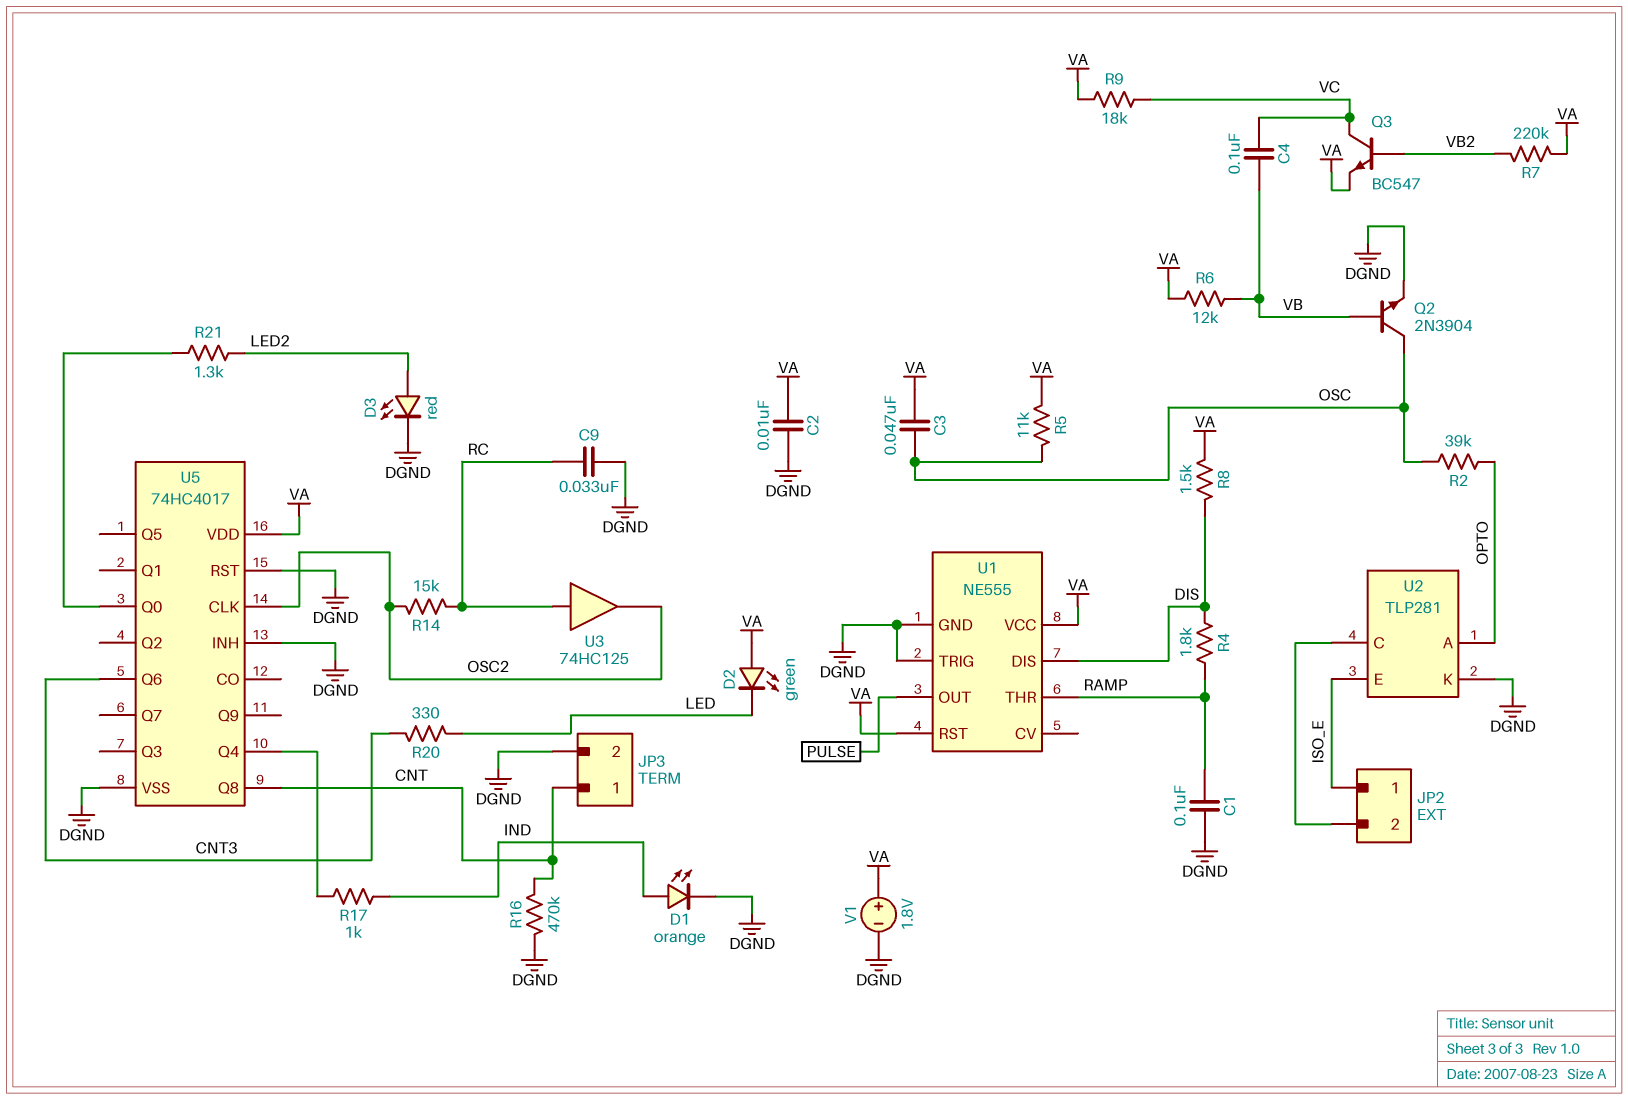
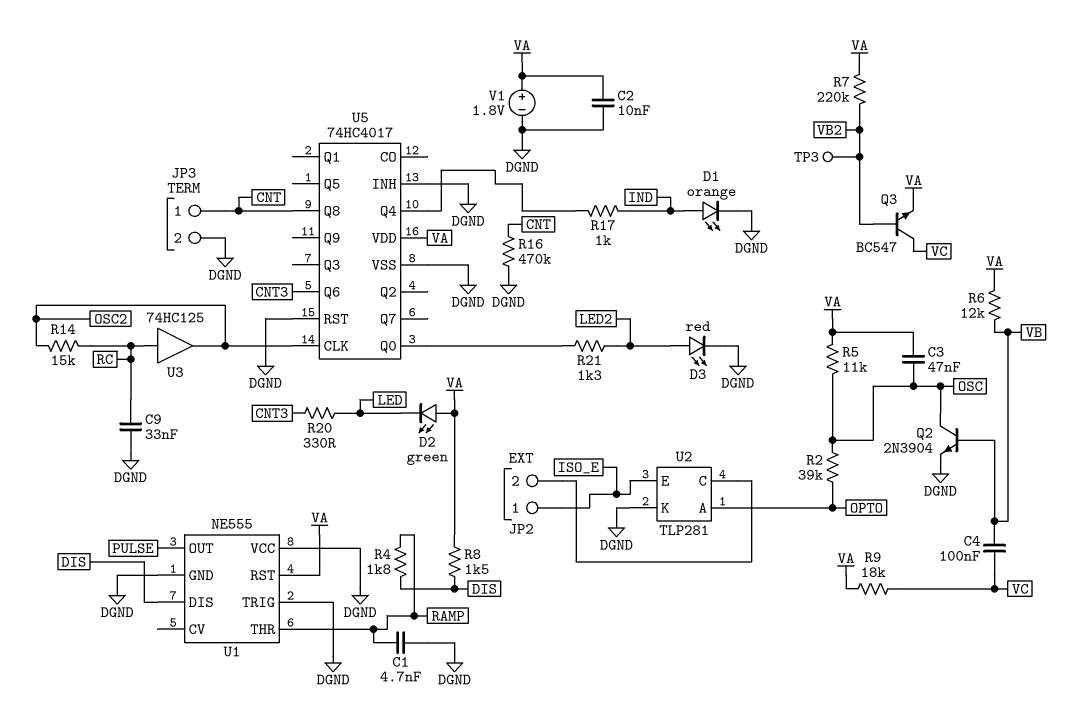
C1: 100nF (DGND, RAMP) -> 4.7nF (DGND, RAMP)
TP3: none -> test point (VB2)
U1 pin VCC: VA -> DGND

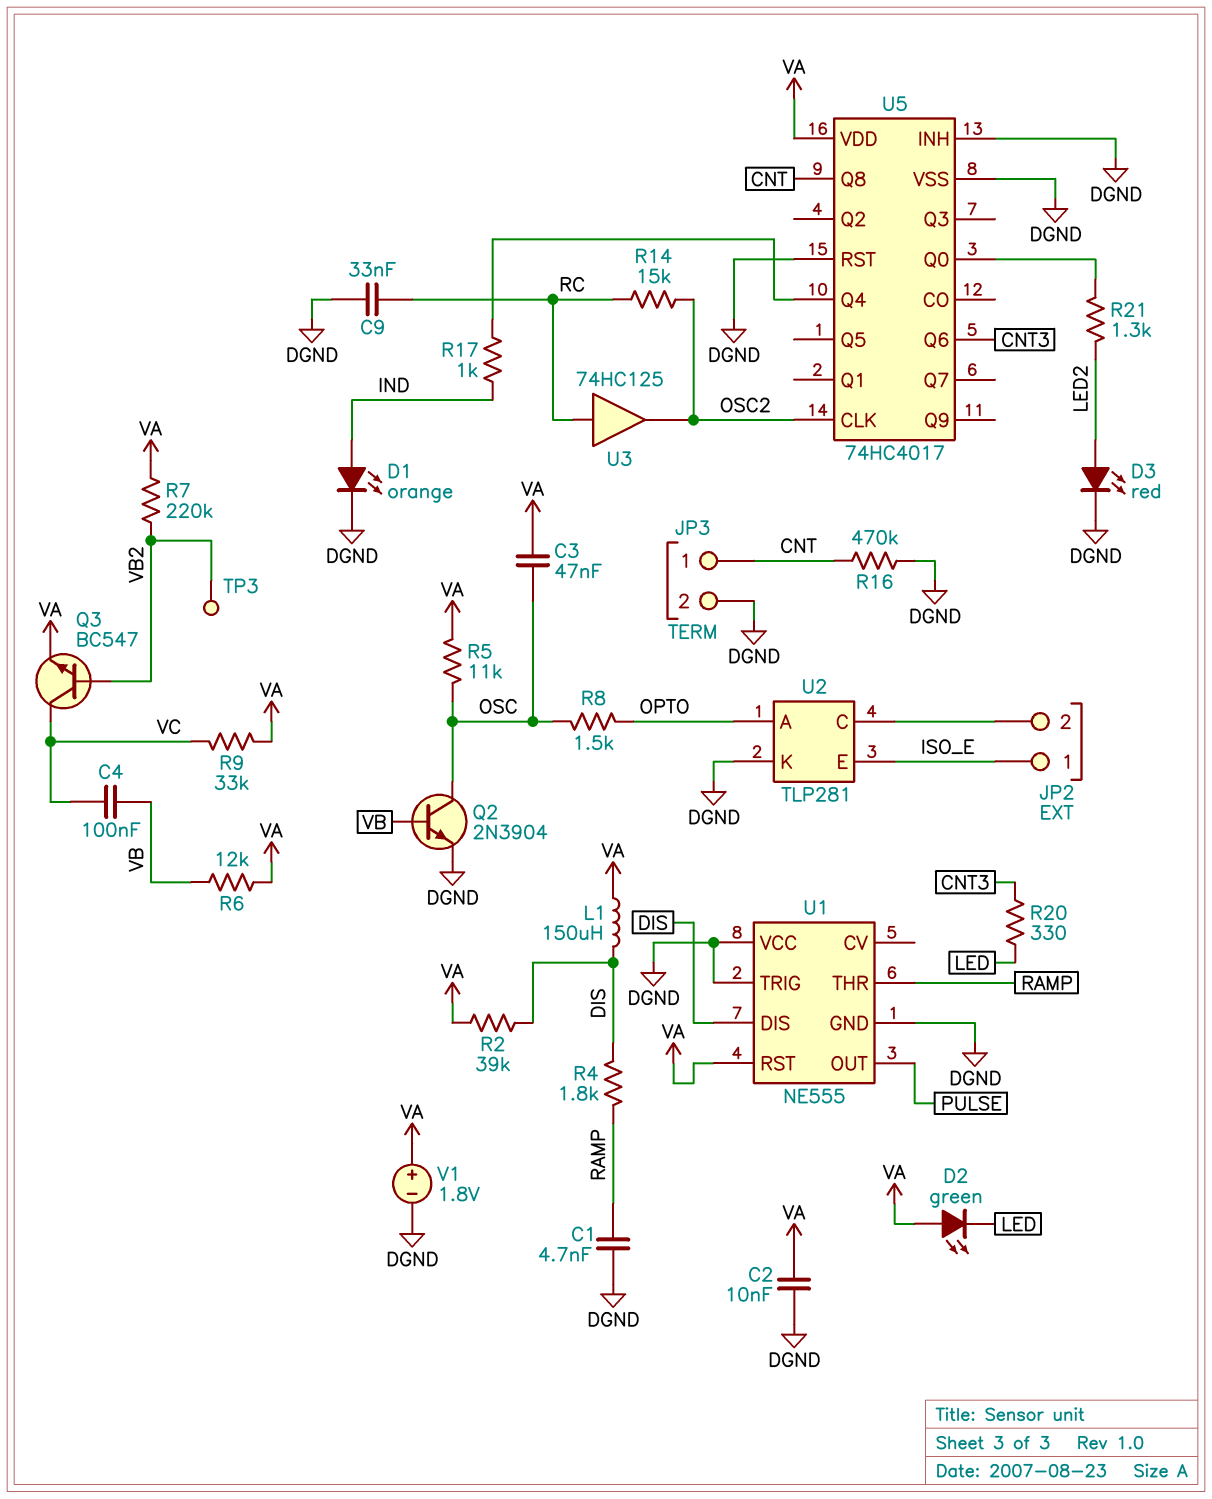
L1: none -> 150uH (DIS, VA)
R2: 39k (OPTO, OSC) -> 39k (DIS, VA)
R8: 1.5k (DIS, VA) -> 1.5k (OPTO, OSC)
R9: 18k (VA, VC) -> 33k (VA, VC)

